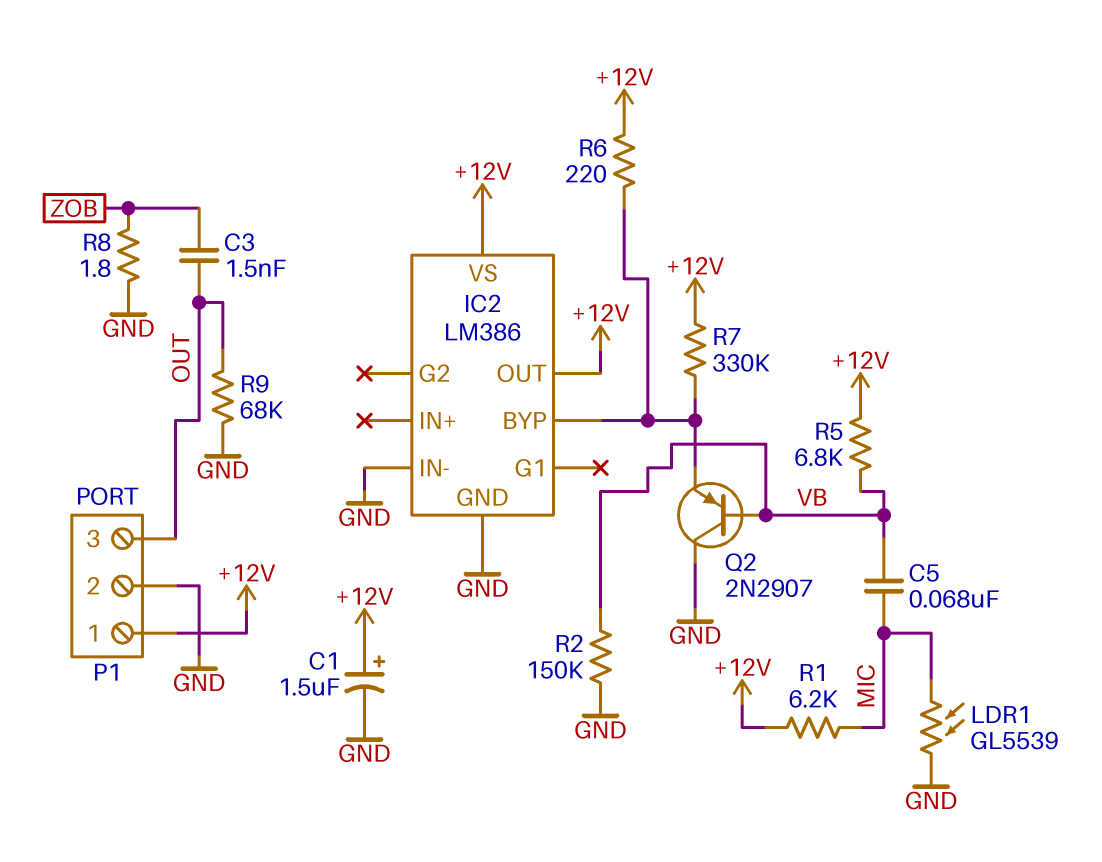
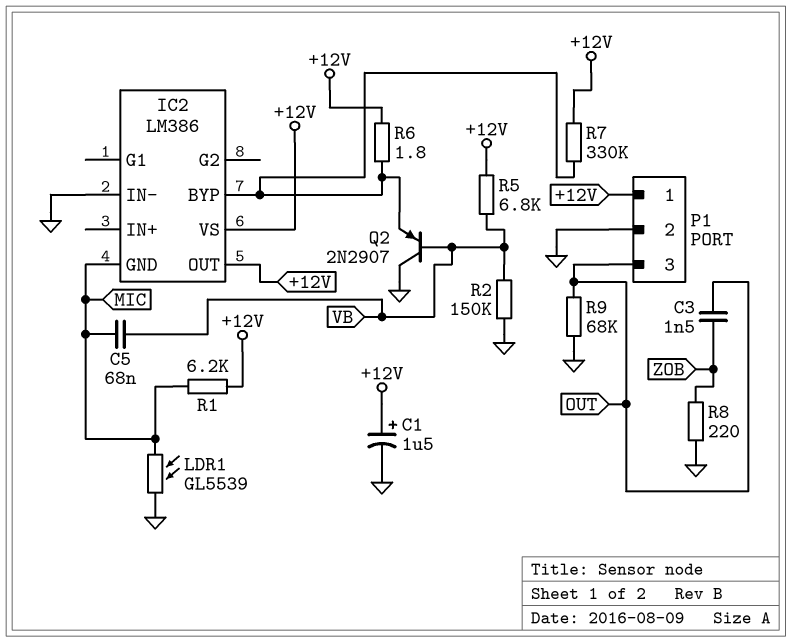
IC2 pin GND: GND -> MIC
R6: 220 (+12V, IC2/BYP) -> 1.8 (+12V, IC2/BYP)
R8: 1.8 (GND, ZOB) -> 220 (GND, ZOB)

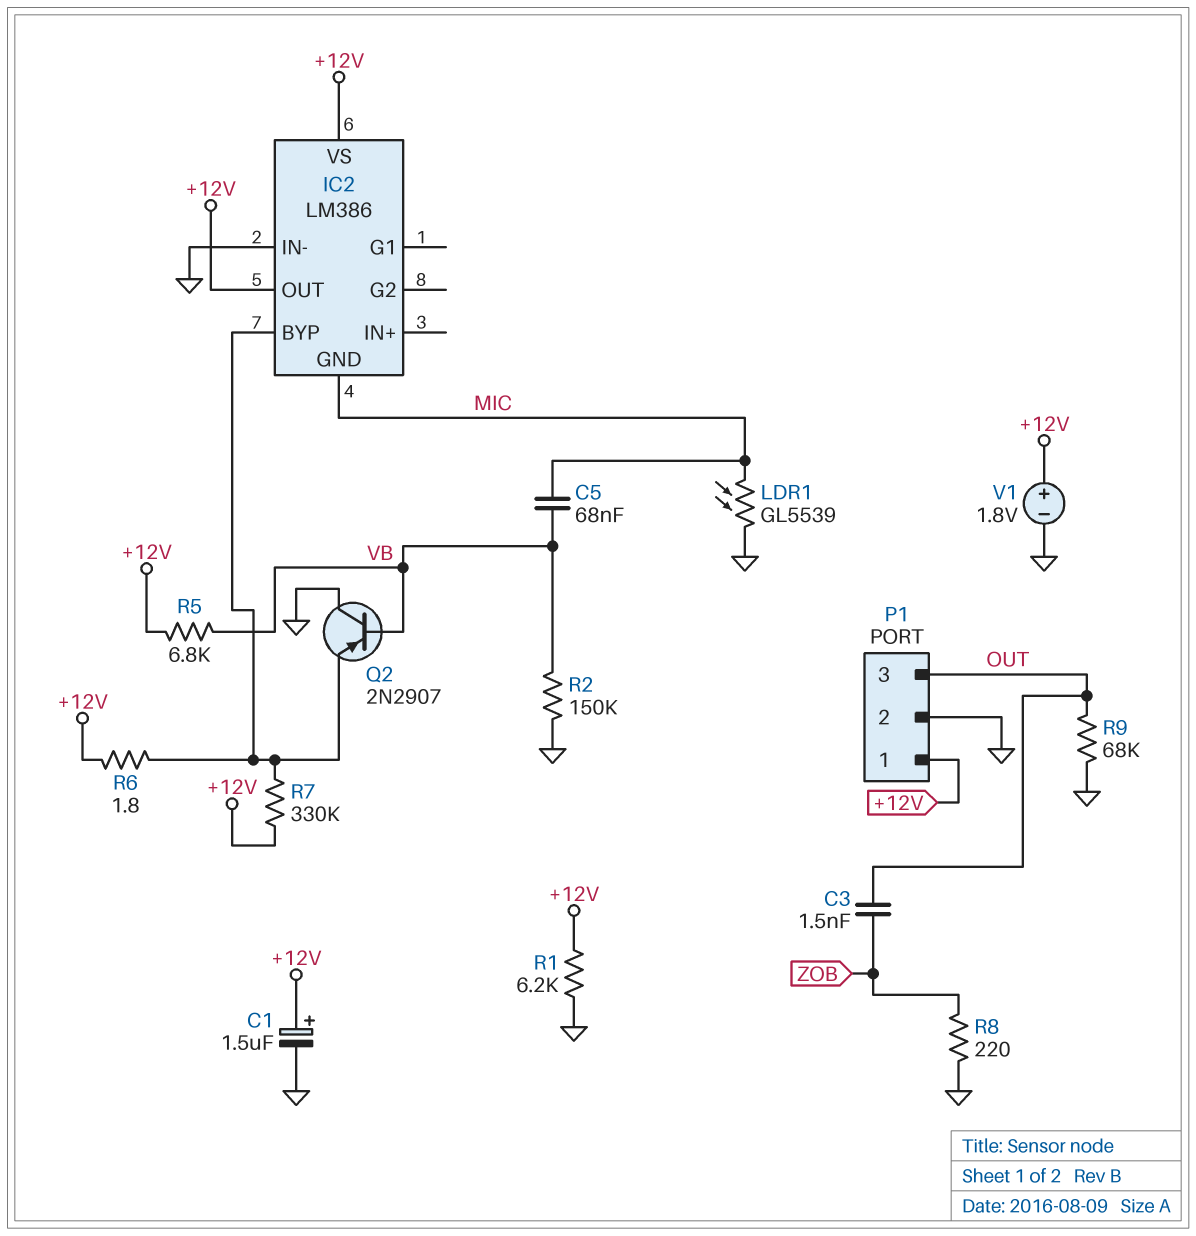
R1: 6.2k (+12V, MIC) -> 6.2k (+12V, GND)
V1: none -> 1.8V (plus +12V, minus GND)

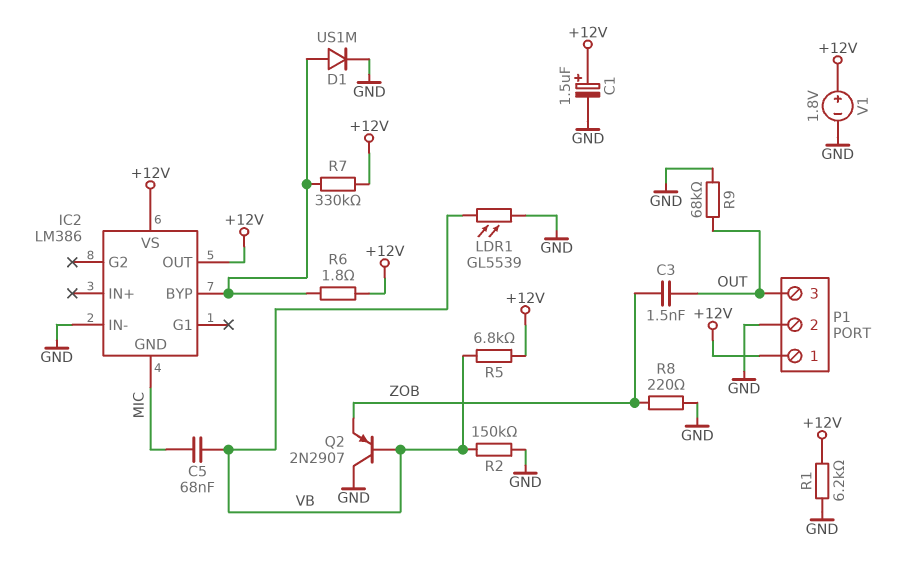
D1: none -> diode US1M (A IC2/BYP, K GND)
LDR1: GL5539 (GND, MIC) -> GL5539 (GND, VB)
Q2: PNP 2N2907 (B VB, C GND, E IC2/BYP) -> PNP 2N2907 (B VB, C GND, E ZOB)

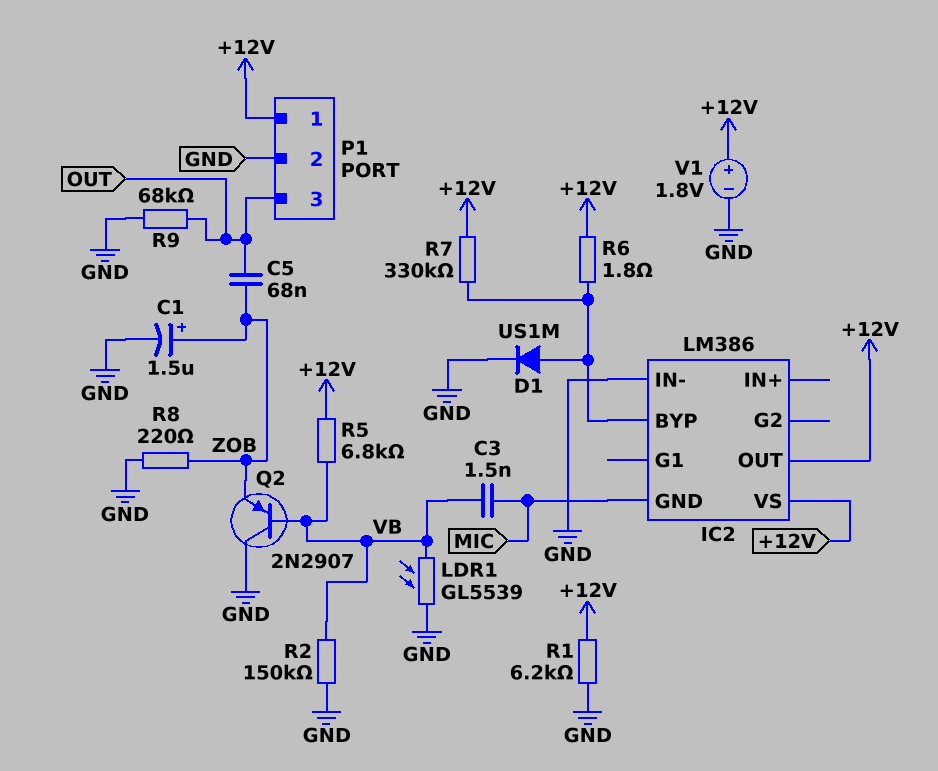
C1: 1.5uF (plus +12V, minus GND) -> 1.5uF (plus ZOB, minus GND)
C3: 1.5nF (OUT, ZOB) -> 1.5nF (MIC, VB)
C5: 68nF (MIC, VB) -> 68nF (OUT, ZOB)

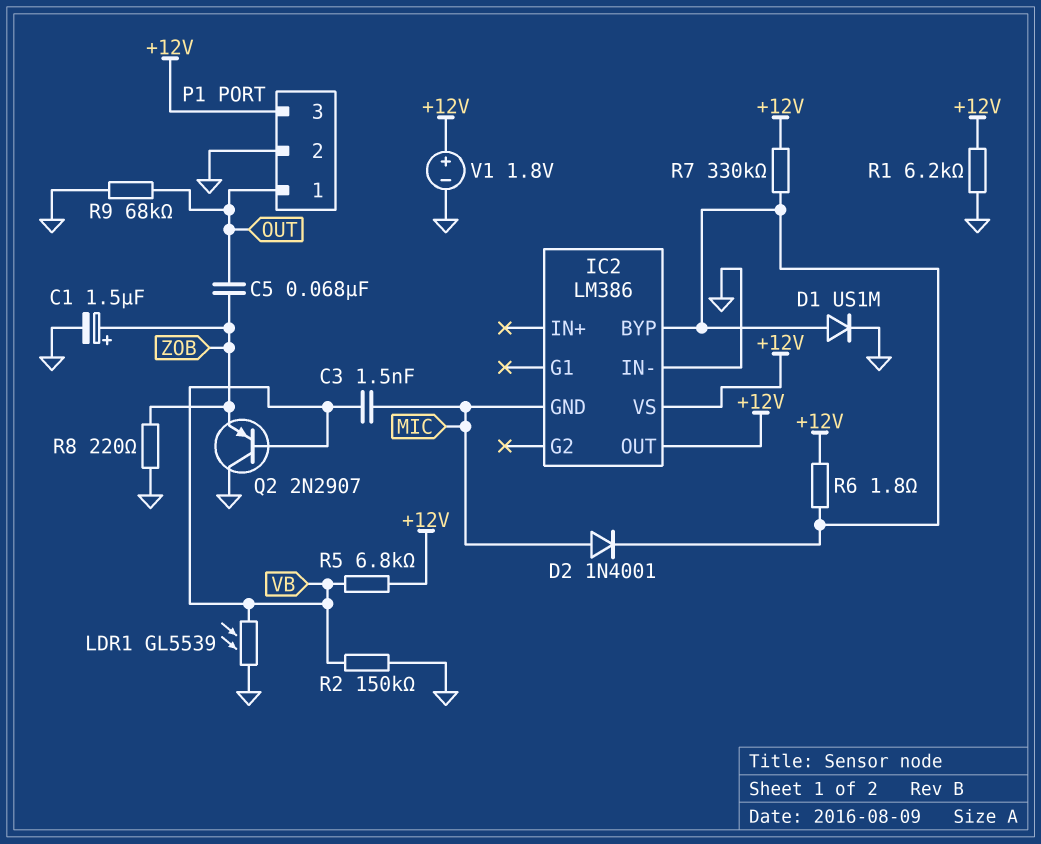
D2: none -> diode 1N4001 (A MIC, K IC2/BYP)
P1 pin 1: +12V -> OUT
P1 pin 3: OUT -> +12V

